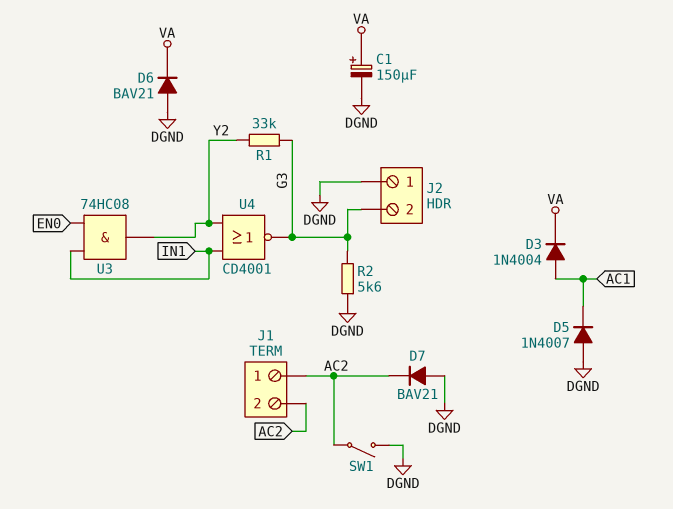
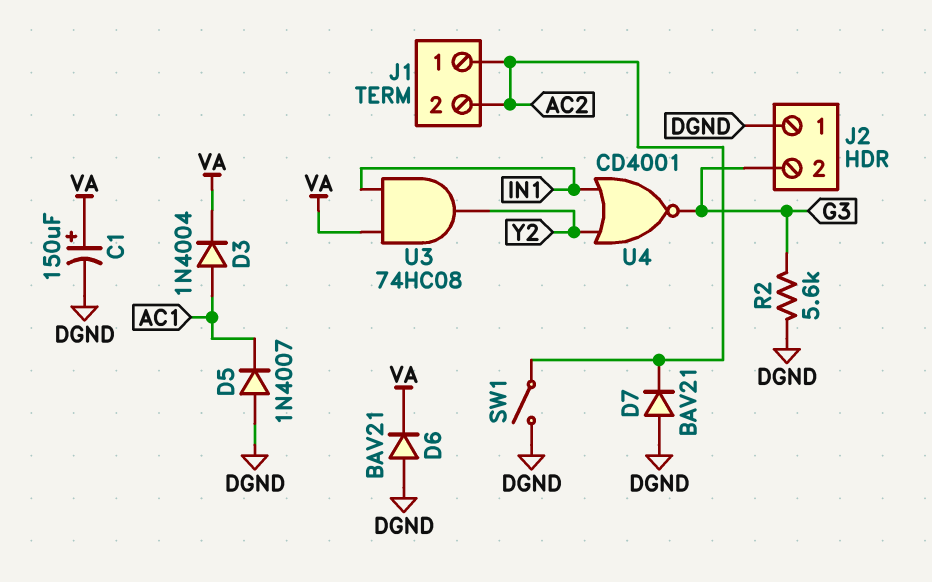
R1: 33k (G3, Y2) -> none
U3: AND 74HC08 (in EN0, in IN1, out Y2) -> AND 74HC08 (in IN1, in VA, out Y2)

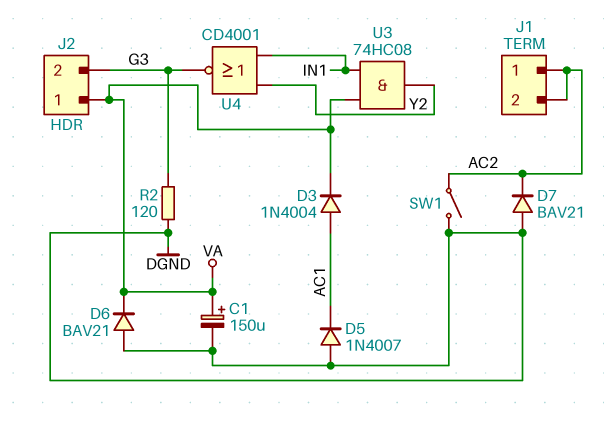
J2 pin 1: DGND -> VA
R2: 5.6k (DGND, G3) -> 120 (DGND, G3)

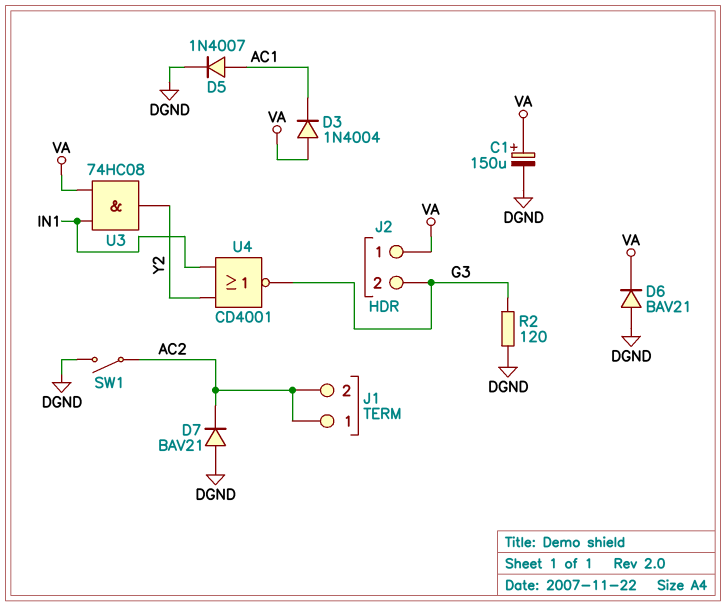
D3: diode 1N4004 (A AC1, K VA) -> diode 1N4004 (A VA, K AC1)
D5: diode 1N4007 (A DGND, K AC1) -> diode 1N4007 (A AC1, K DGND)

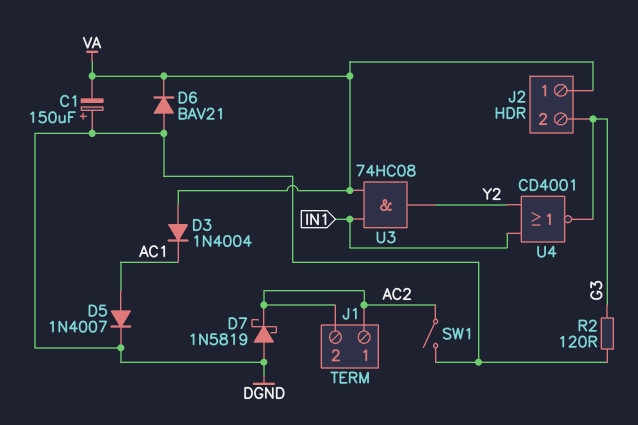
C1: 150uF (plus VA, minus DGND) -> 150uF (plus DGND, minus VA)
D7: diode BAV21 (A DGND, K AC2) -> schottky 1N5819 (A DGND, K AC2)

